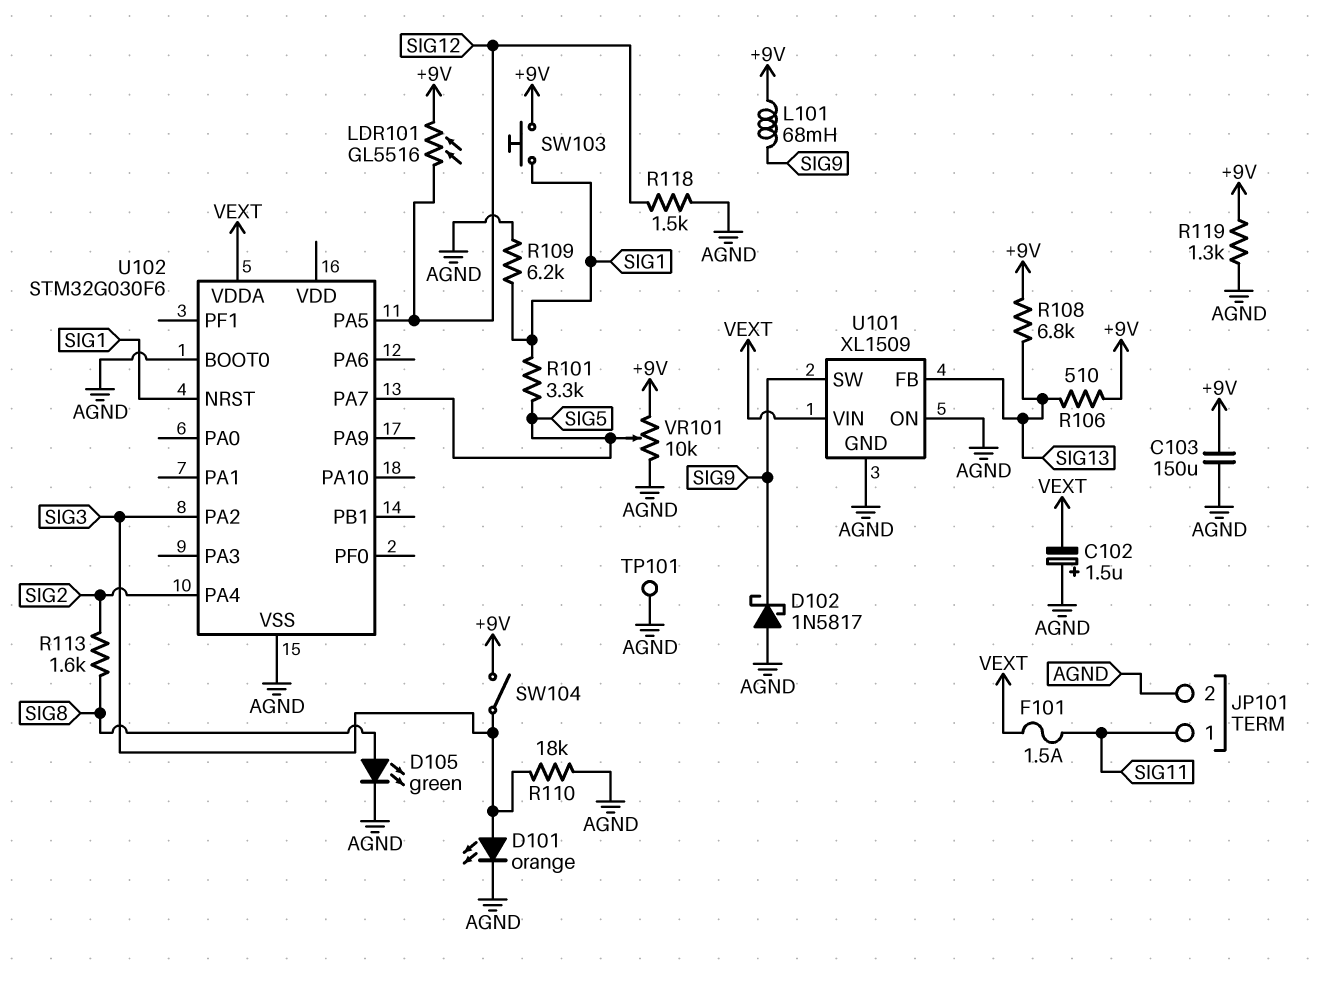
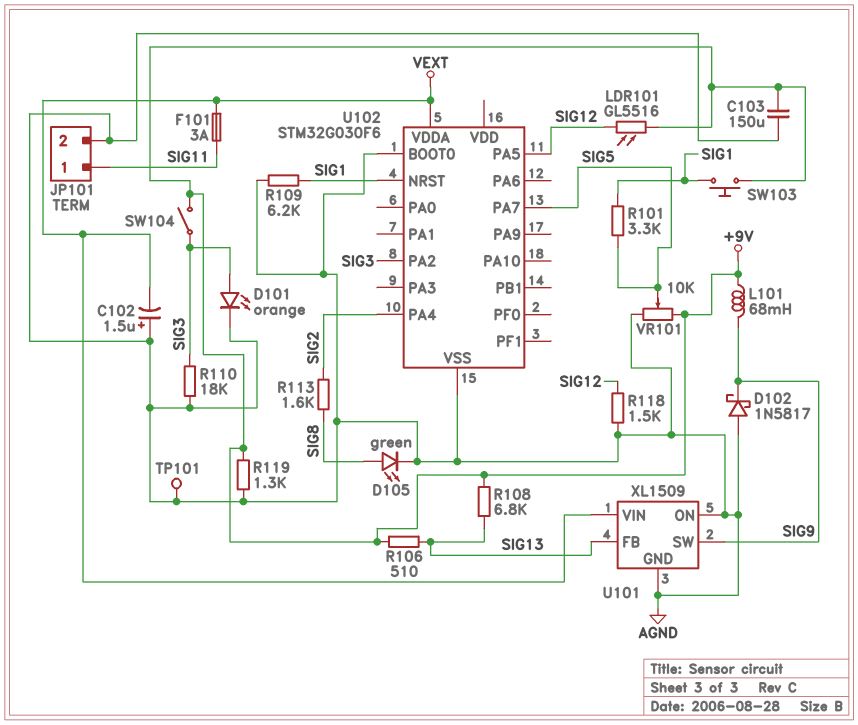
F101: 1.5A (SIG11, VEXT) -> 3A (SIG11, VEXT)

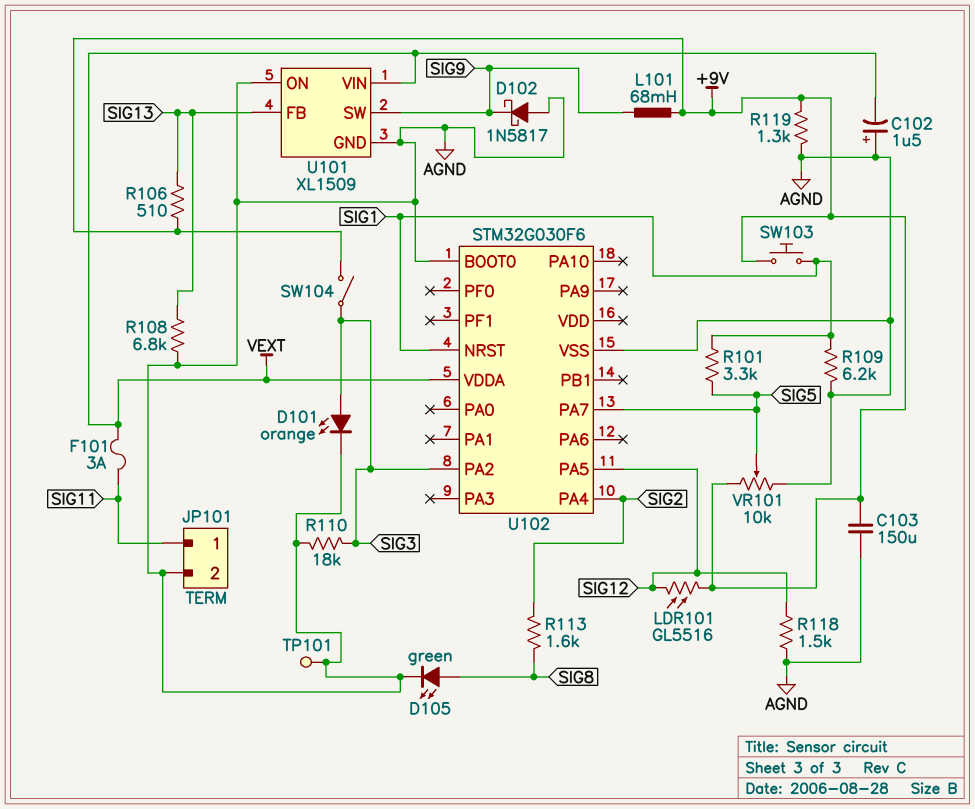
R108: 6.8k (+9V, SIG13) -> 6.8k (AGND, SIG13)

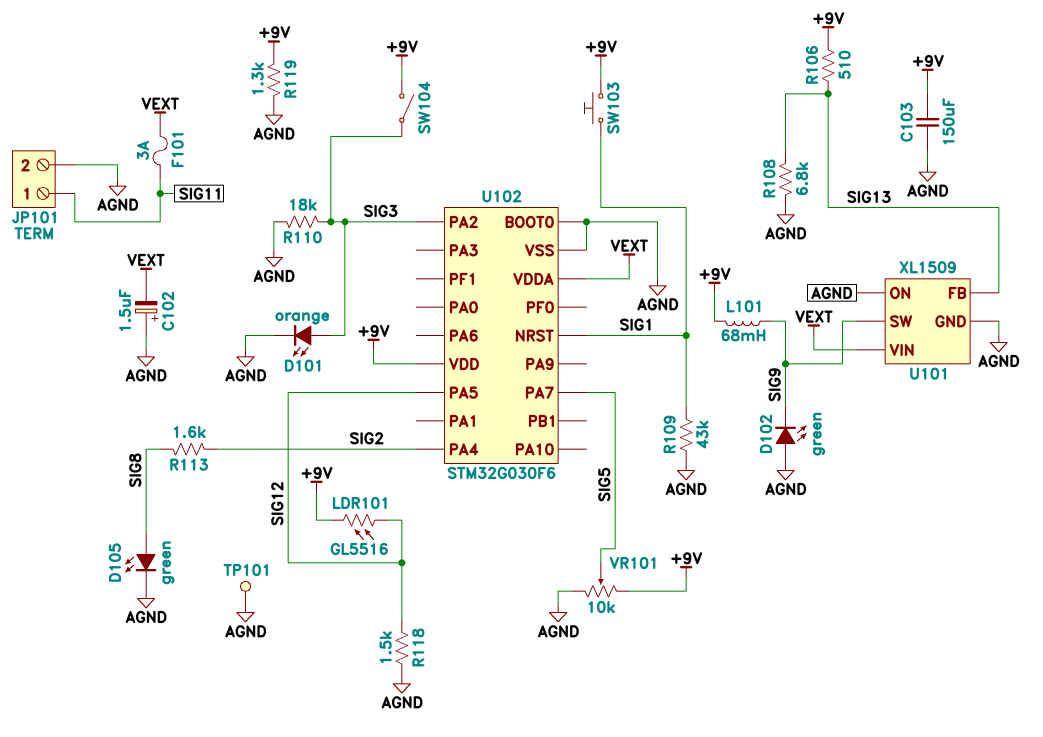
D102: schottky 1N5817 (A AGND, K SIG9) -> LED green (A AGND, K SIG9)
R101: 3.3k (SIG1, SIG5) -> none
R109: 6.2k (AGND, SIG1) -> 43k (AGND, SIG1)
U102 pin VDD: none -> +9V

